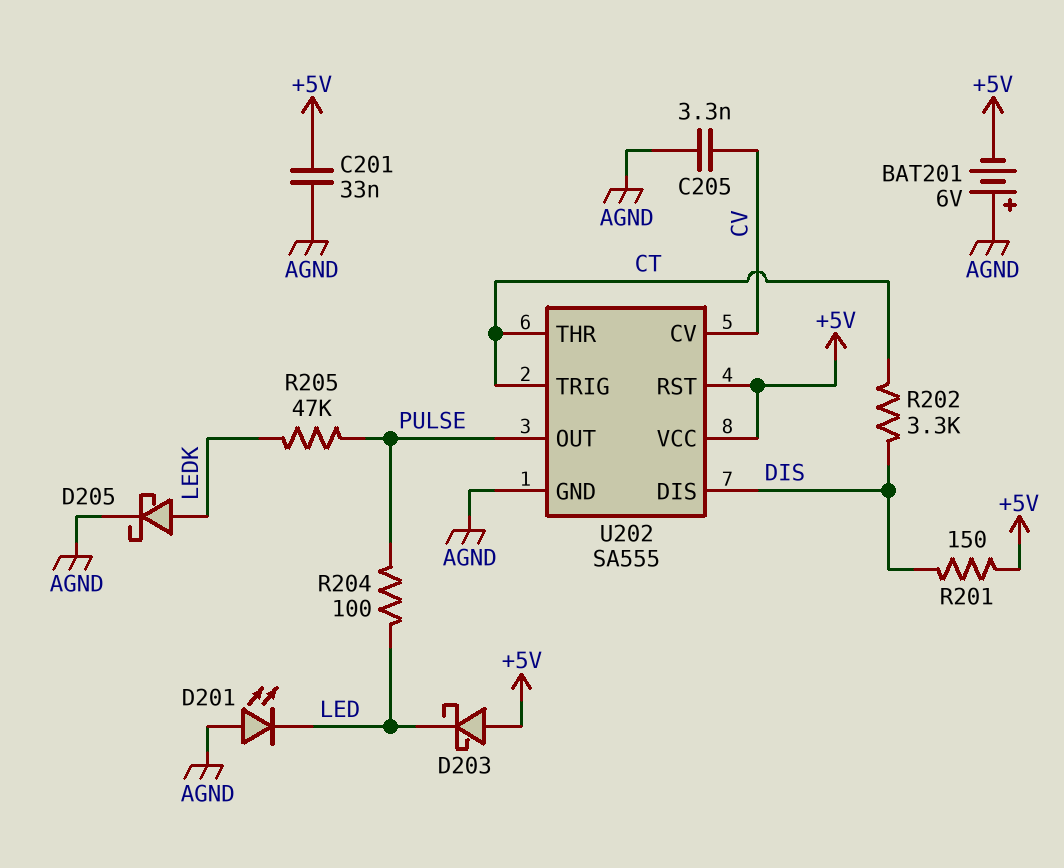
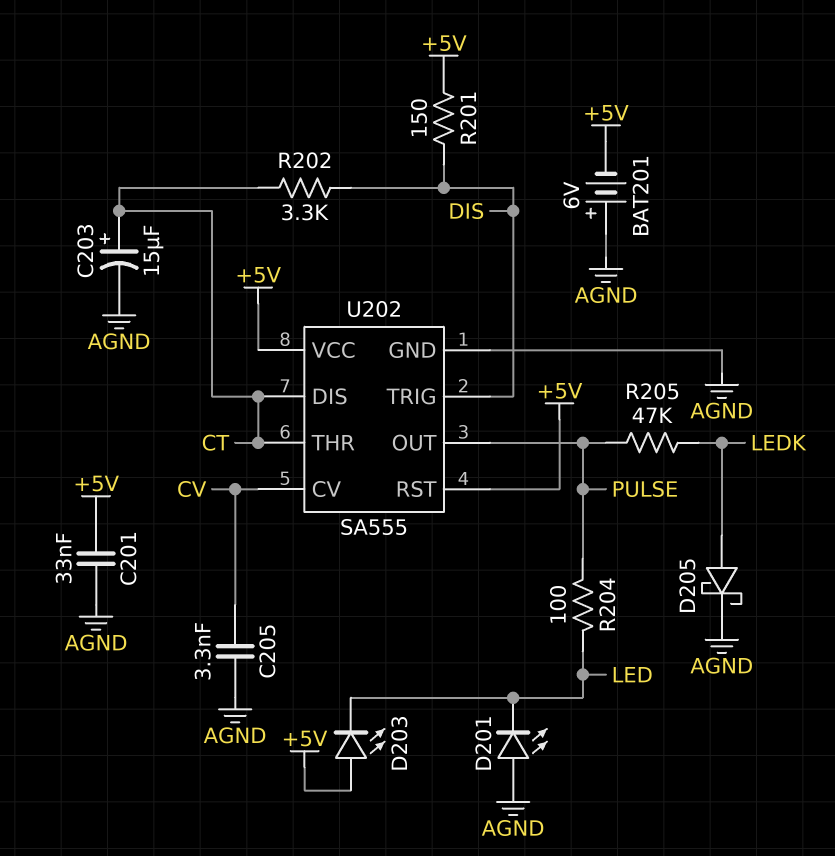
C203: none -> 15uF (plus CT, minus AGND)
D203: schottky (A +5V, K LED) -> LED (A +5V, K LED)
U202 pin DIS: DIS -> CT
U202 pin TRIG: CT -> DIS

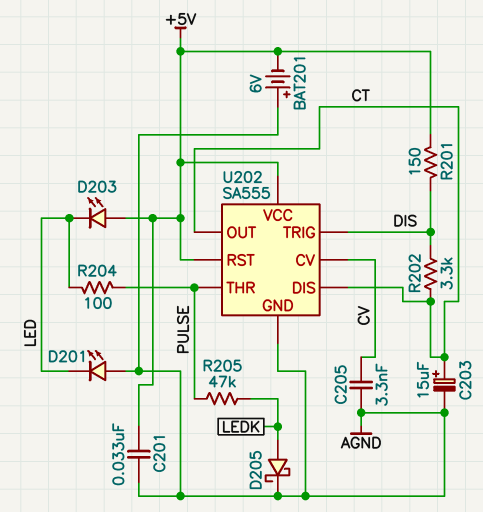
U202 pin OUT: PULSE -> CT
U202 pin THR: CT -> PULSE

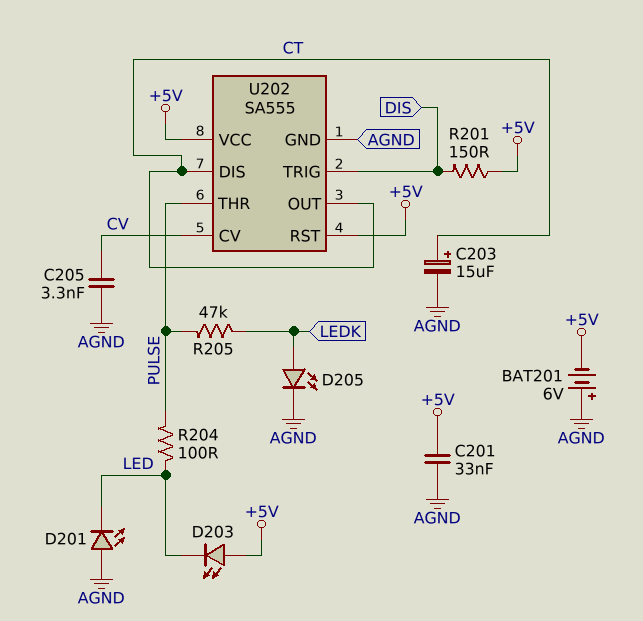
D205: schottky (A LEDK, K AGND) -> LED (A LEDK, K AGND)
R202: 3.3k (CT, DIS) -> none

